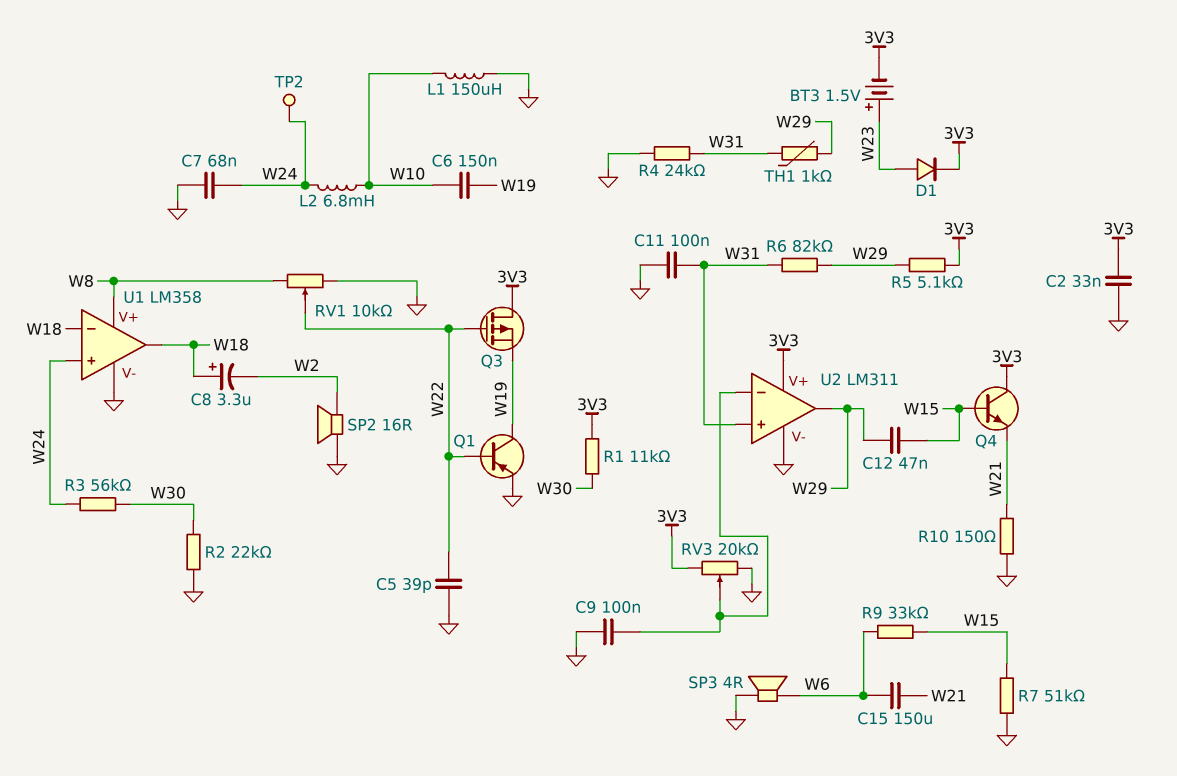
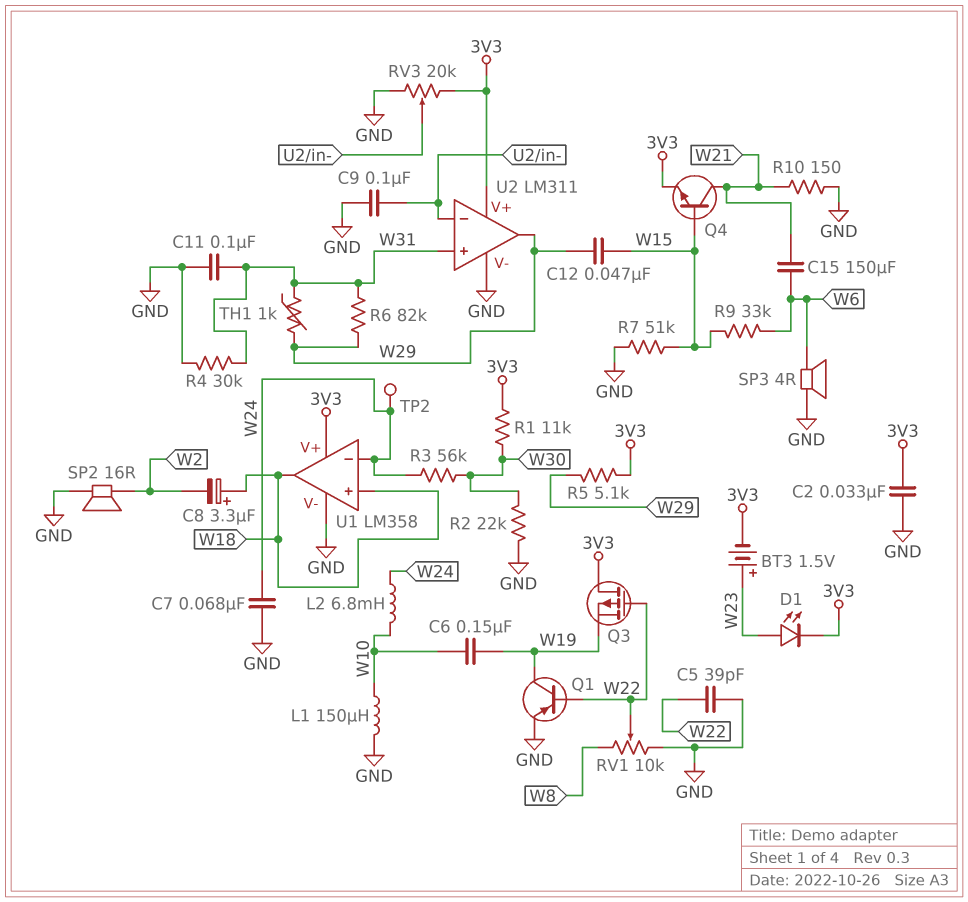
D1: diode (A W23, K 3V3) -> LED (A W23, K 3V3)
Q4: NPN (B W15, C 3V3, E W21) -> NPN (B W15, C W21, E 3V3)
R4: 24k (GND, W31) -> 30k (GND, W31)
U1 pin V+: W8 -> 3V3
U1 pin in+: W24 -> W18
U1 pin in-: W18 -> W24

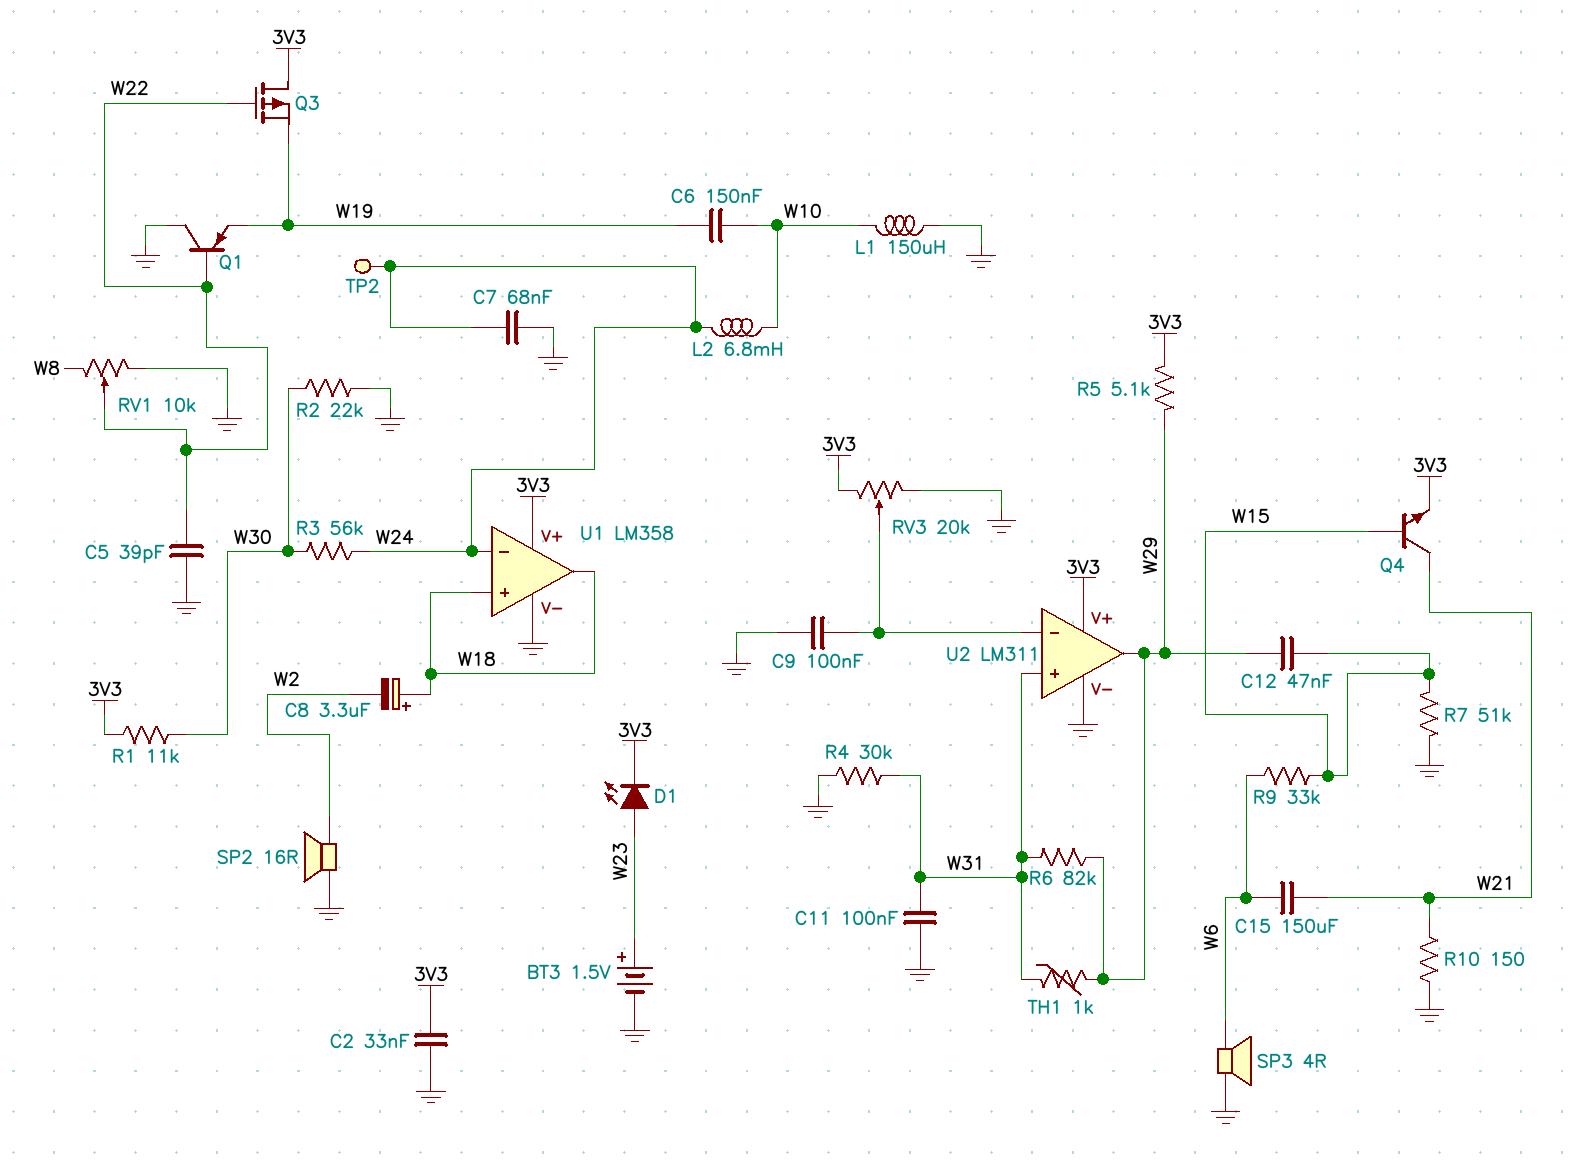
BT3: 1.5V (plus W23, minus 3V3) -> 1.5V (plus W23, minus GND)
Q1: PNP (B W22, C W19, E GND) -> PNP (B W22, C GND, E W19)

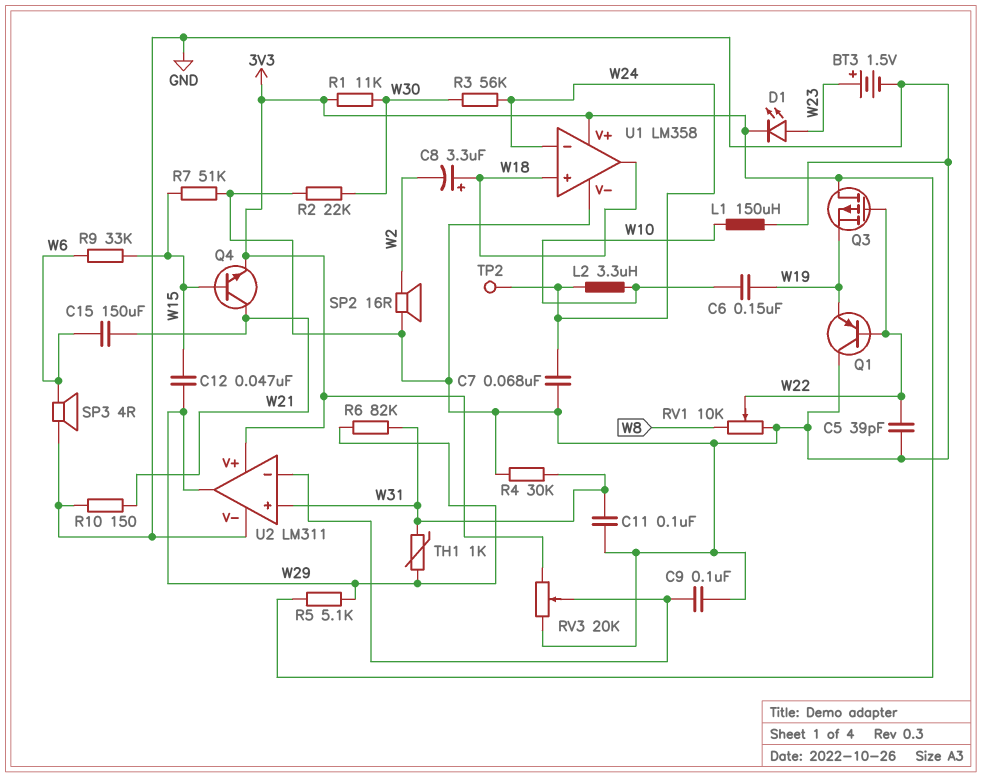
C2: 33nF (3V3, GND) -> none
L2: 6.8mH (W10, W24) -> 3.3uH (W10, W24)

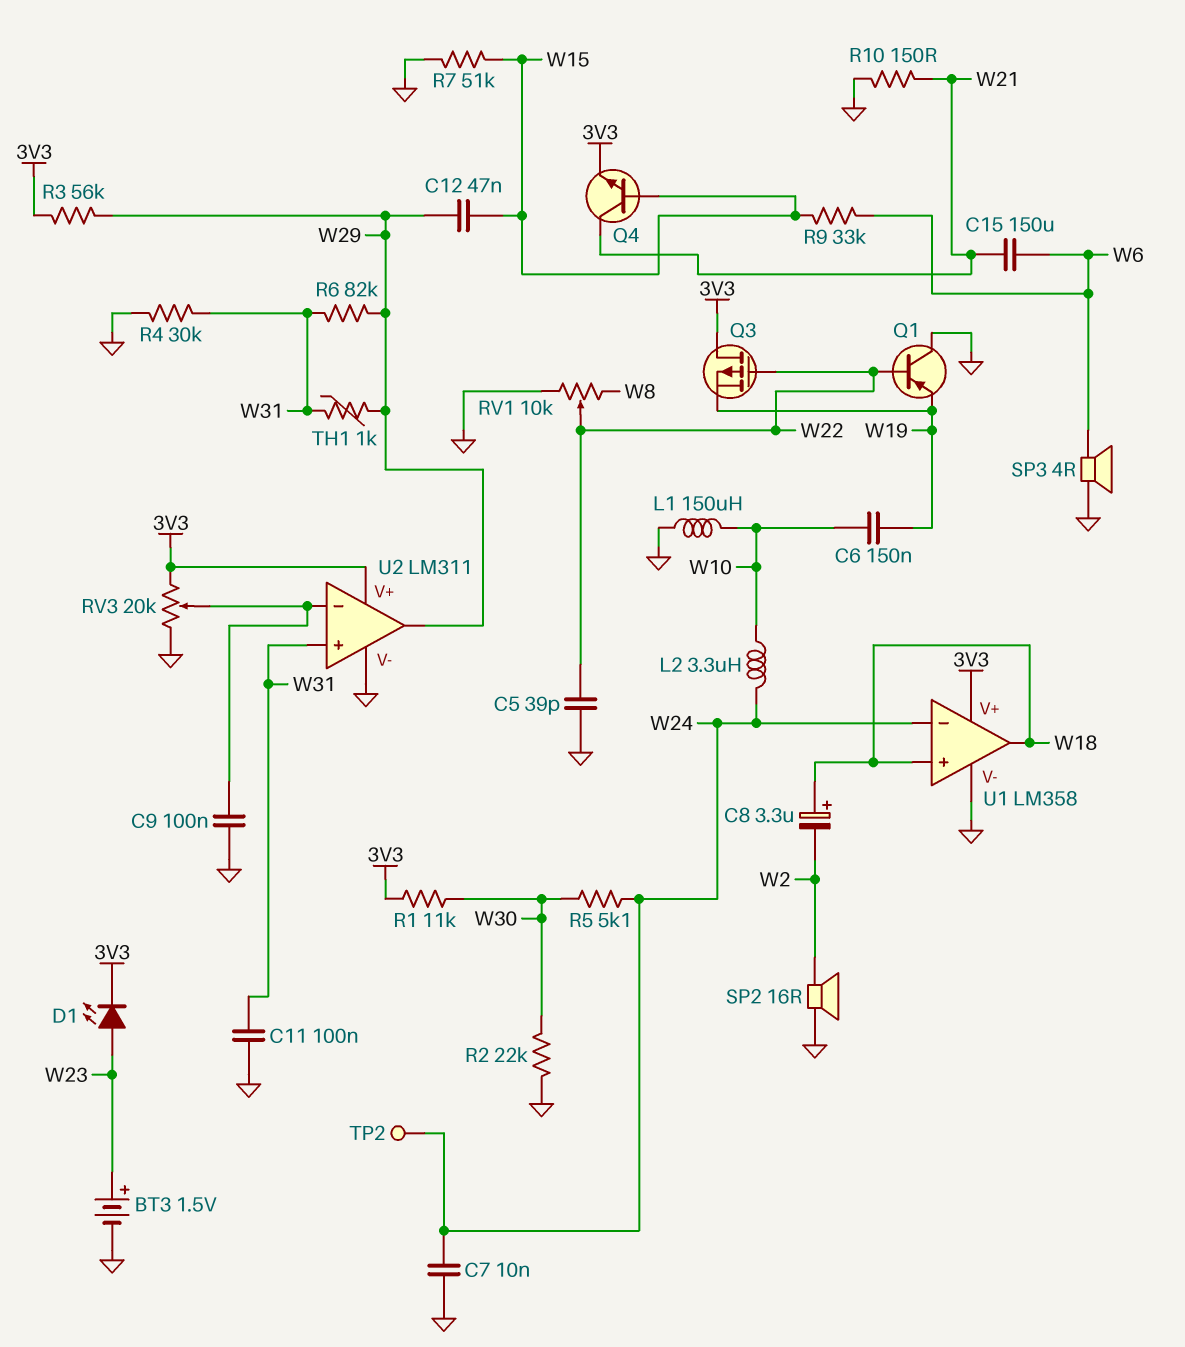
C7: 68nF (GND, W24) -> 10nF (GND, W24)
R3: 56k (W24, W30) -> 56k (3V3, W29)
R5: 5.1k (3V3, W29) -> 5.1k (W24, W30)

